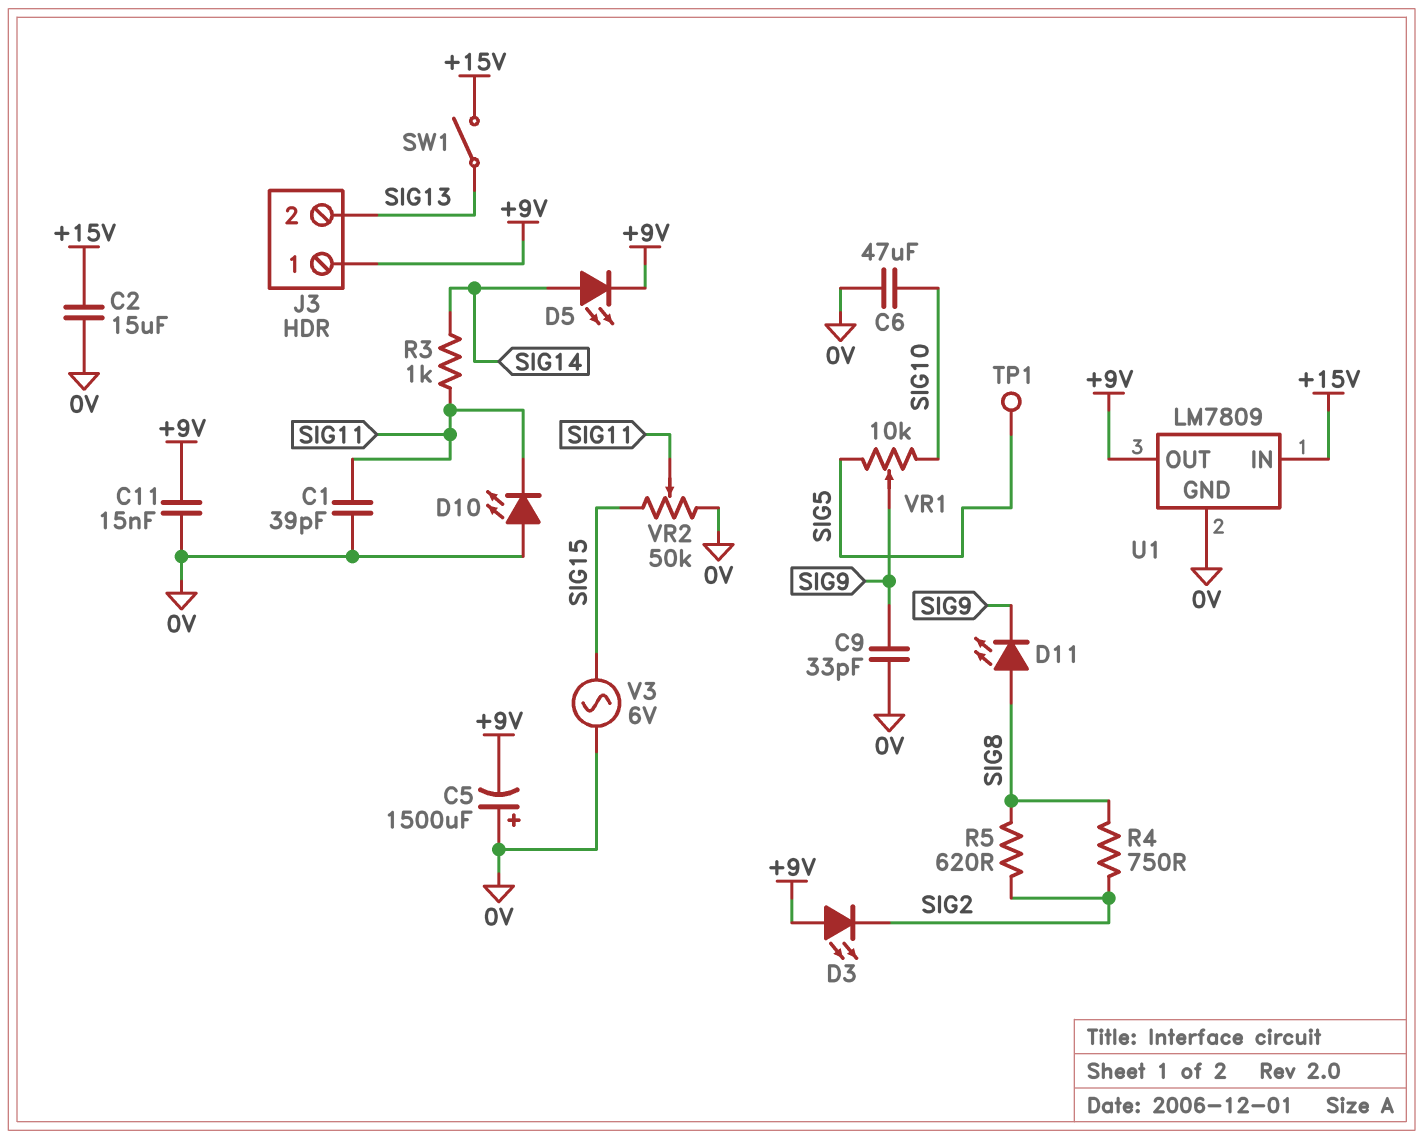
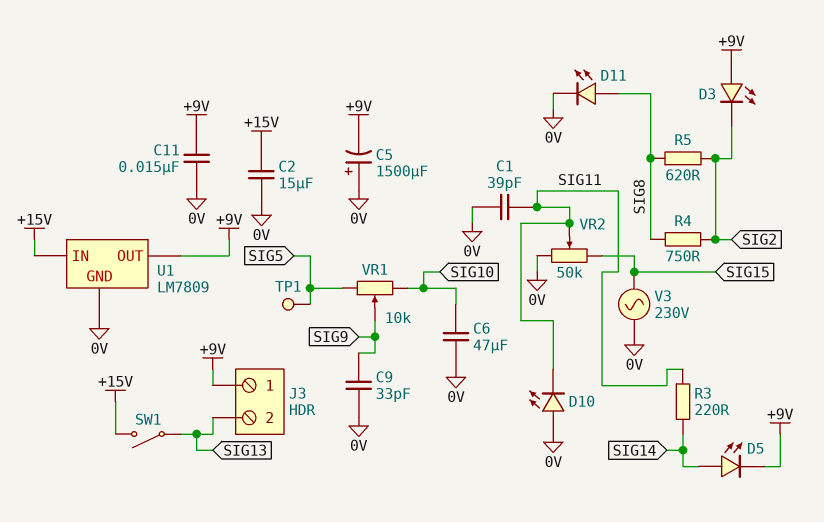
D11: LED (A SIG8, K SIG9) -> LED (A SIG8, K 0V)
R3: 1k (SIG11, SIG14) -> 220 (SIG11, SIG14)
V3: AC 6V (0V, SIG15) -> AC 230V (0V, SIG15)

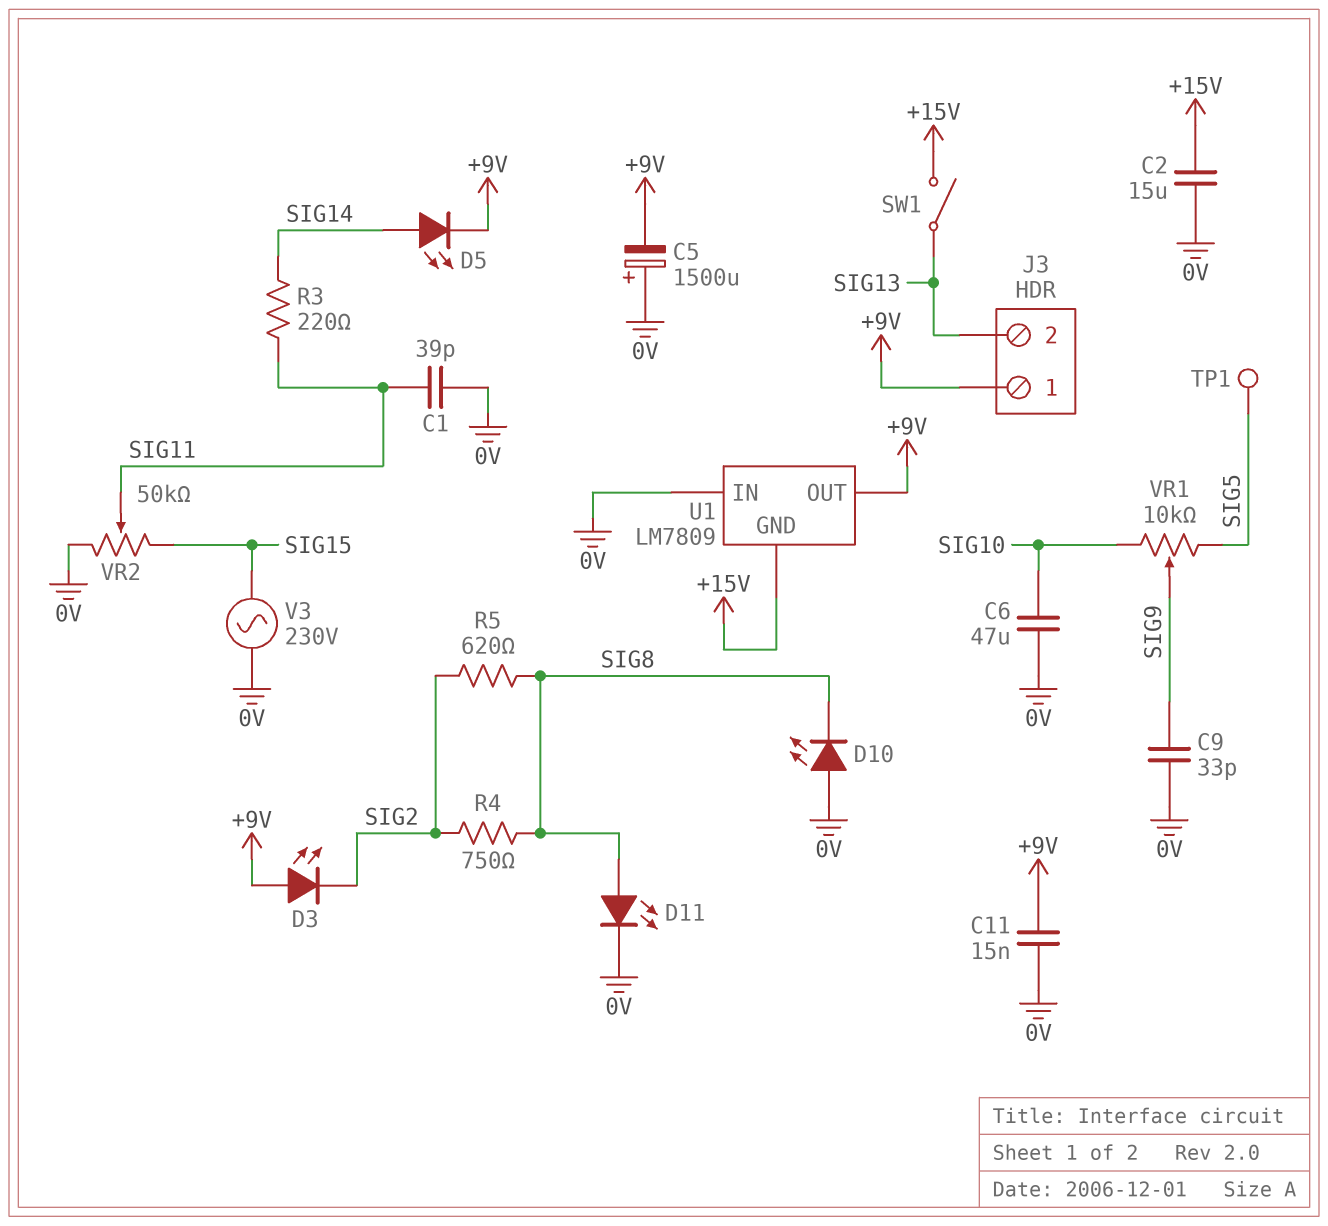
D10: LED (A 0V, K SIG11) -> LED (A 0V, K SIG8)
U1 pin GND: 0V -> +15V
U1 pin IN: +15V -> 0V

